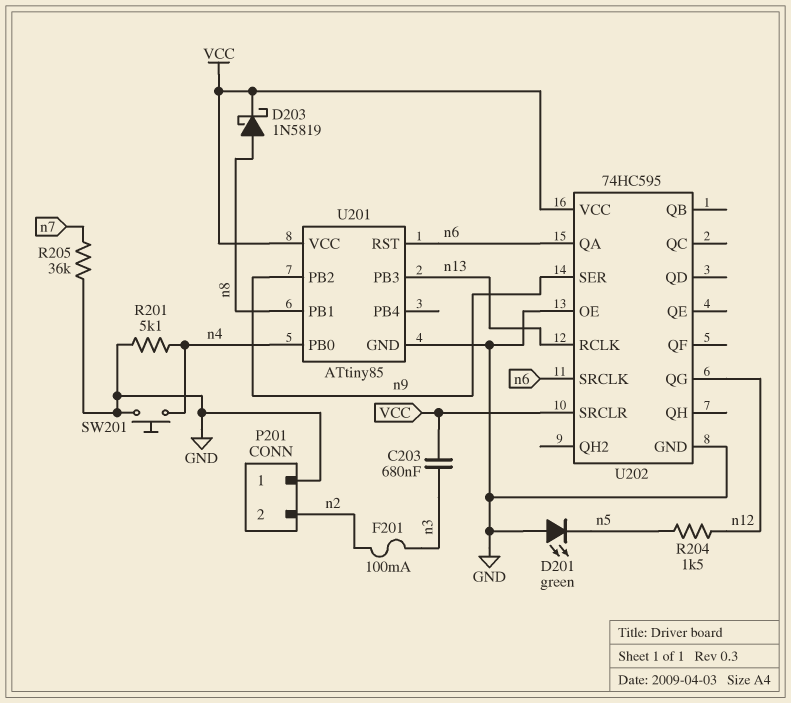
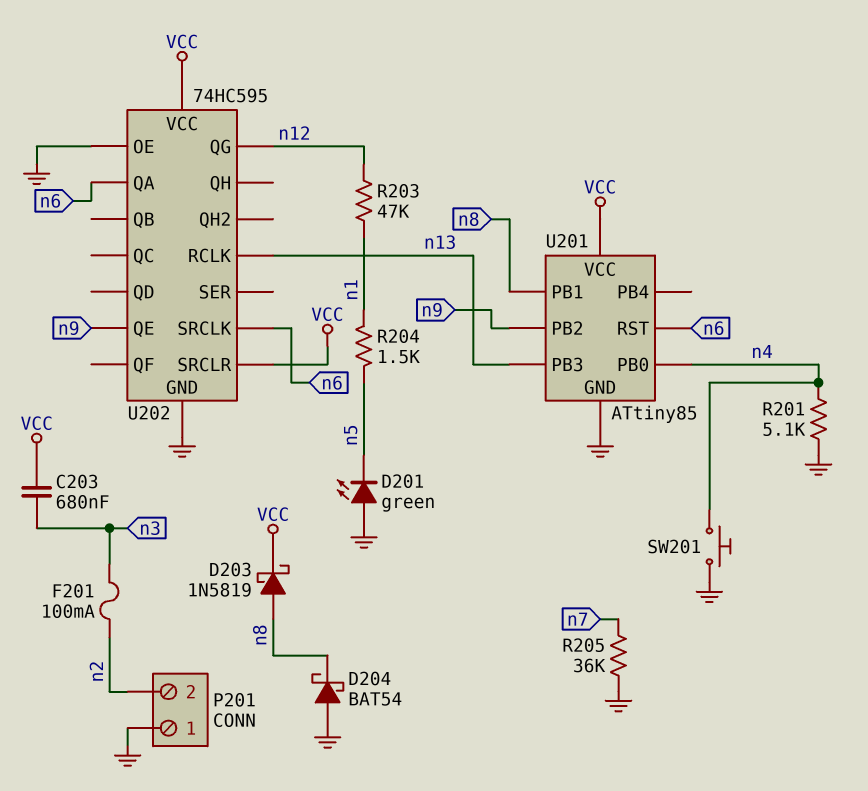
D204: none -> schottky BAT54 (A GND, K n8)
R203: none -> 47k (n1, n12)
R204: 1.5k (n5, n12) -> 1.5k (n1, n5)
U202 pin QE: none -> n9
U202 pin SER: n9 -> none

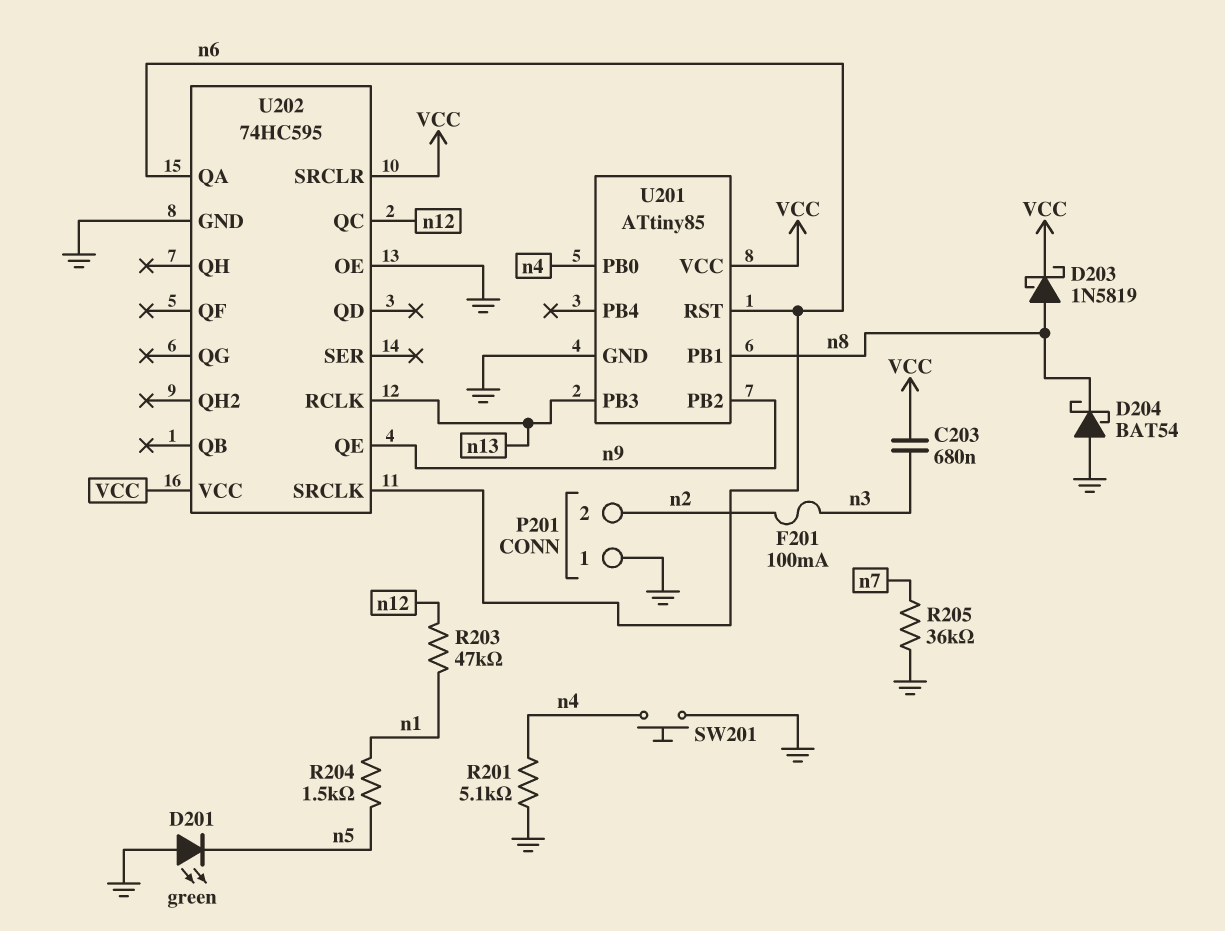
U202 pin QC: none -> n12
U202 pin QG: n12 -> none

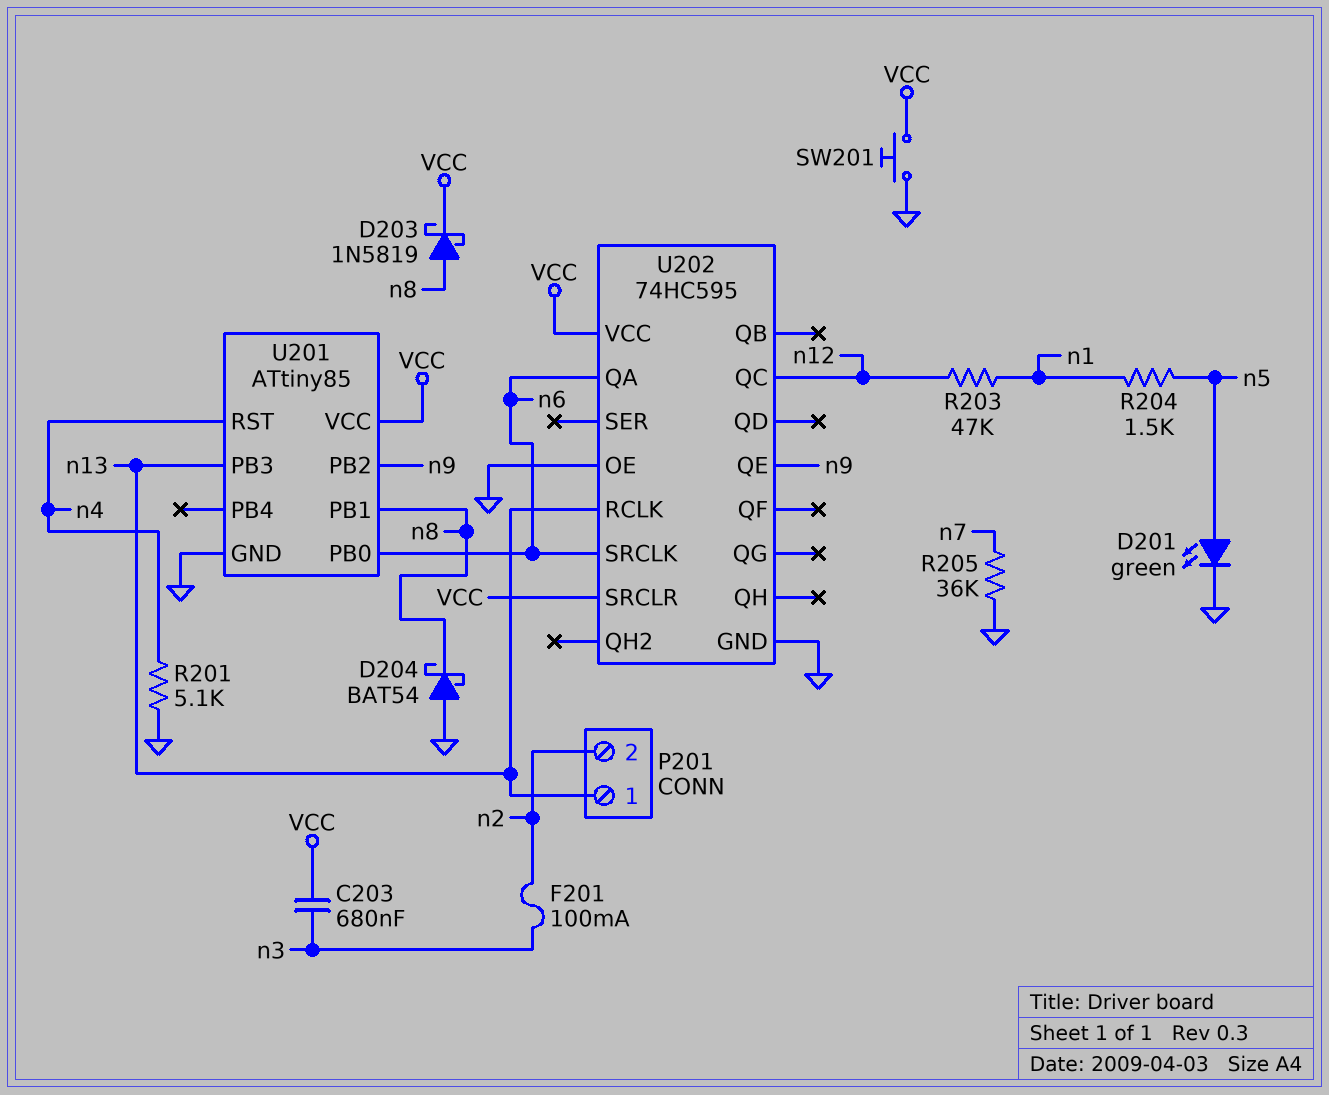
D201: LED green (A GND, K n5) -> LED green (A n5, K GND)
P201 pin 1: GND -> n13
SW201: button (GND, n4) -> button (GND, VCC)
U201 pin PB0: n4 -> n6
U201 pin RST: n6 -> n4

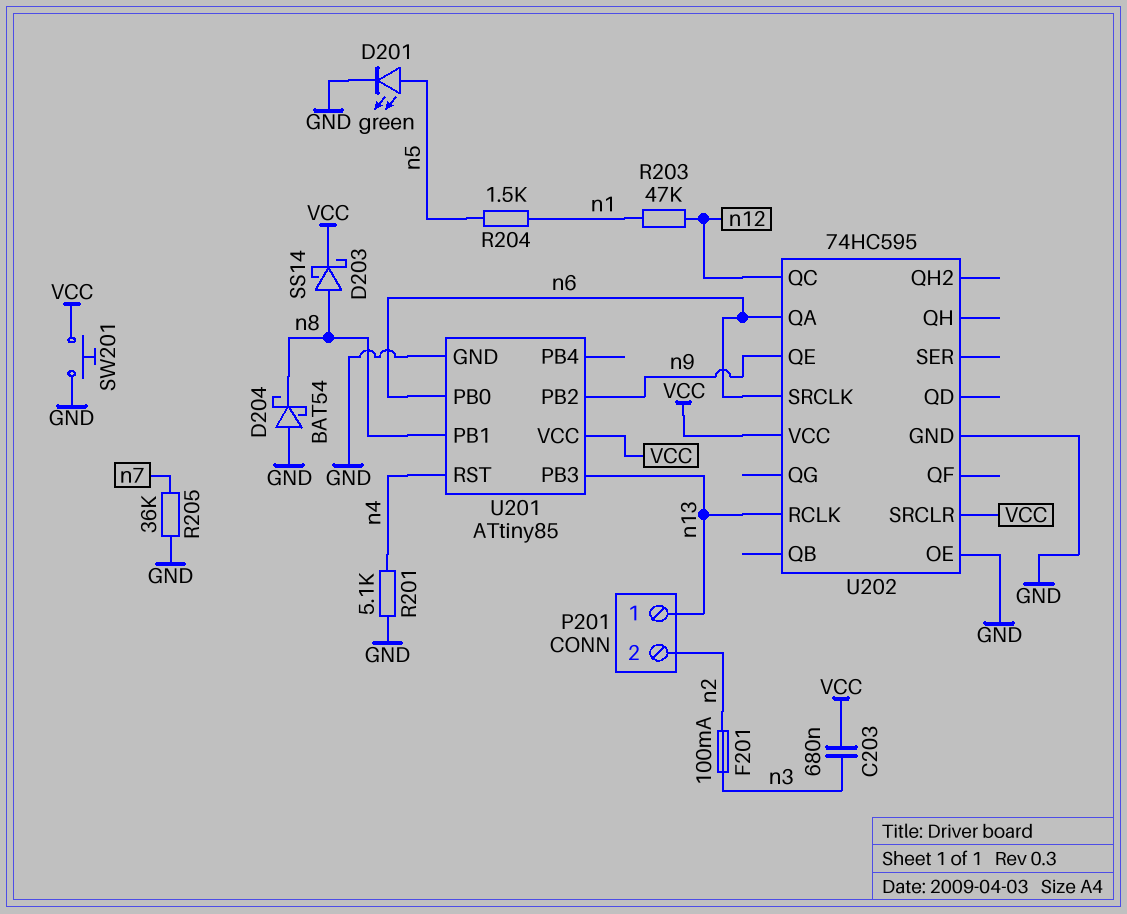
D203: schottky 1N5819 (A n8, K VCC) -> schottky SS14 (A n8, K VCC)

